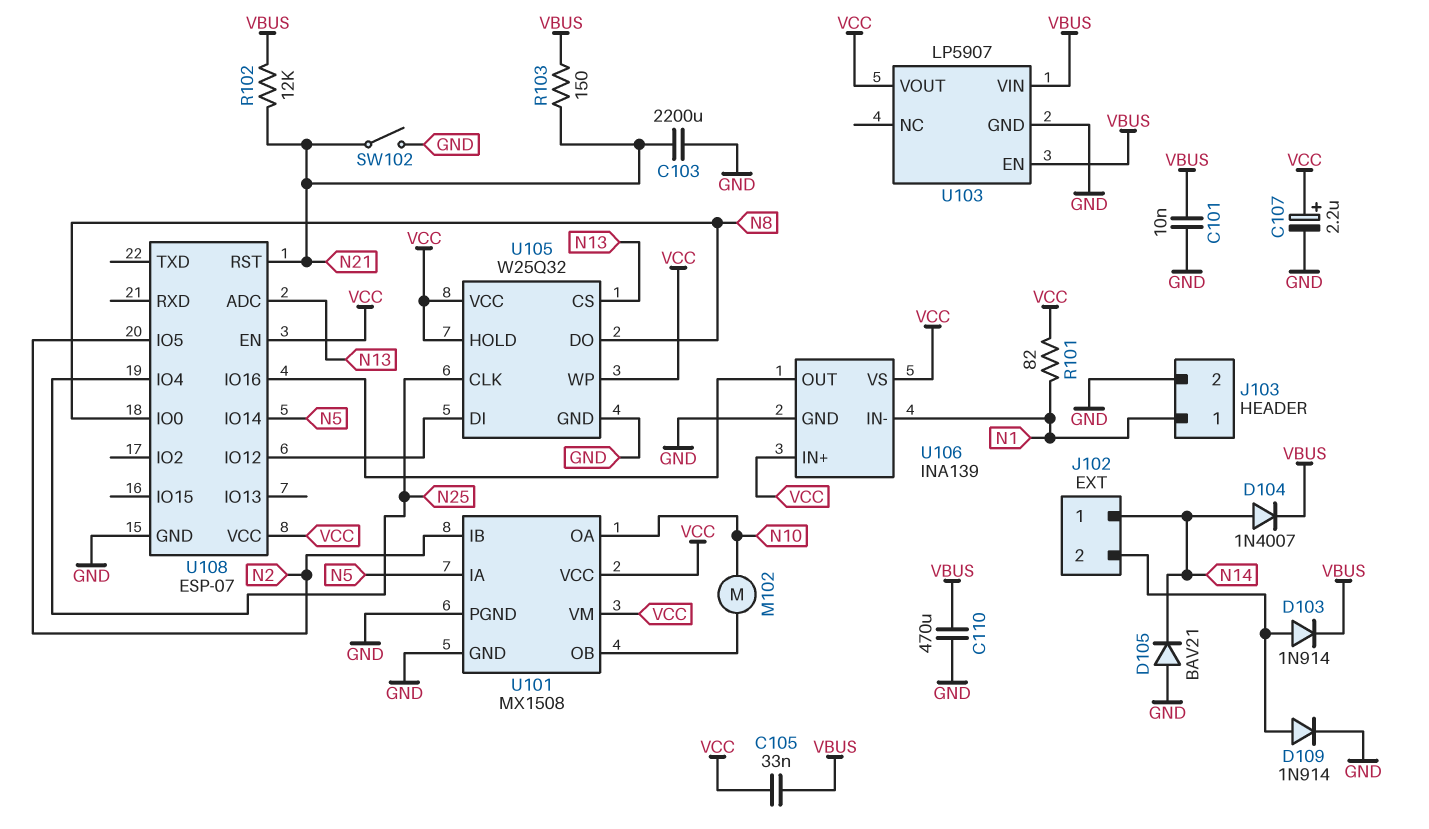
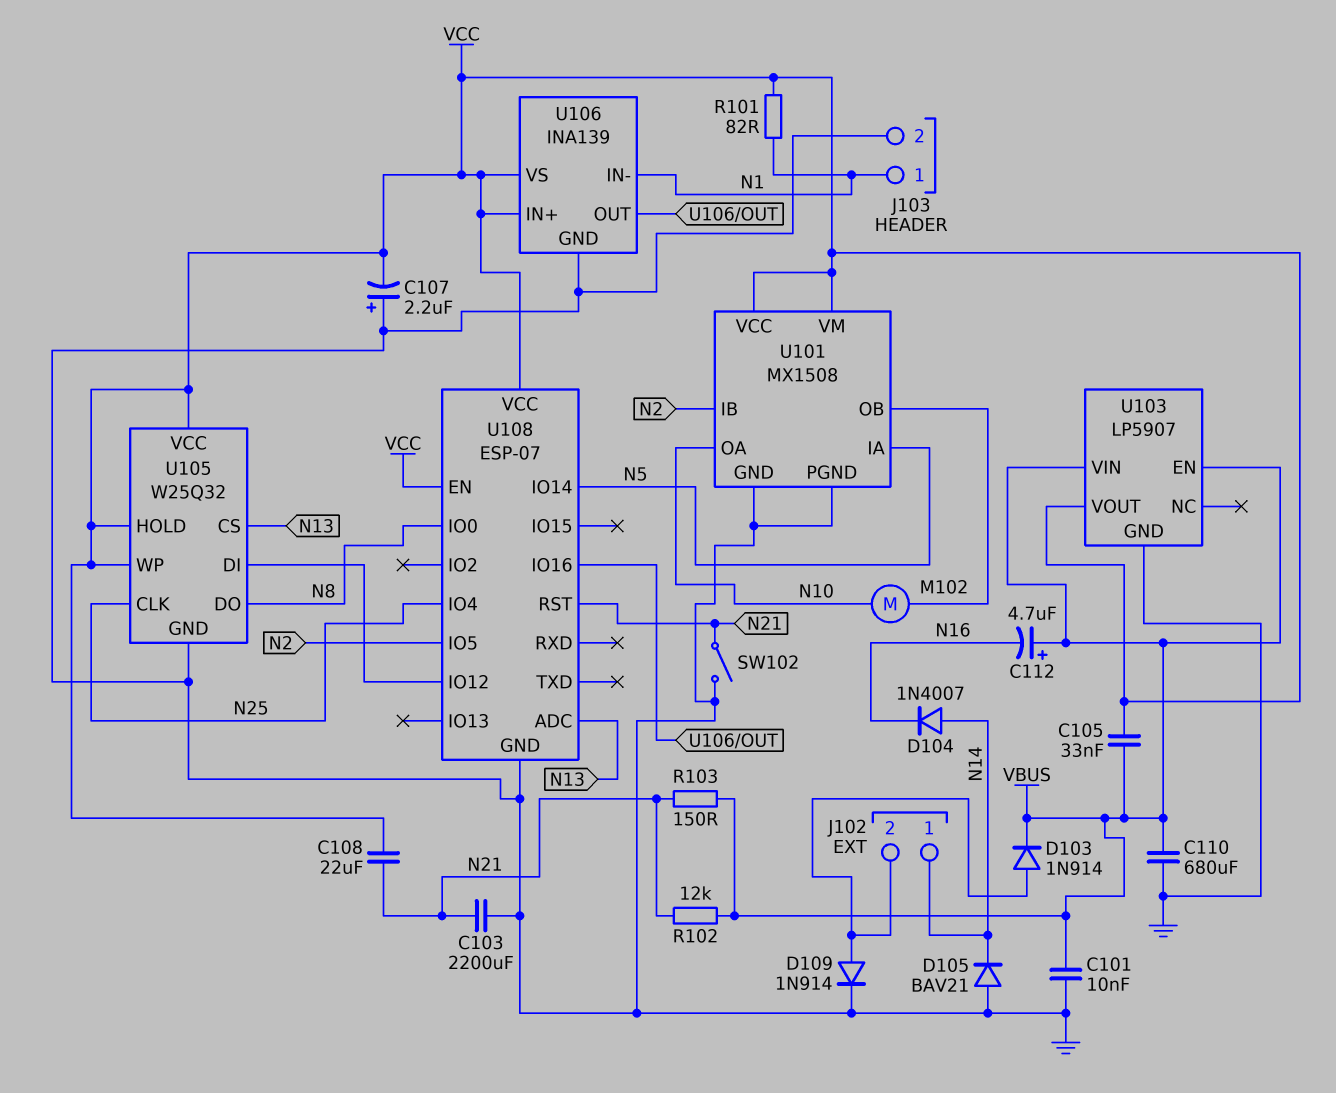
C107: 2.2uF (plus VCC, minus GND) -> 2.2uF (plus GND, minus VCC)
C108: none -> 22uF (N21, VCC)
C110: 470uF (GND, VBUS) -> 680uF (GND, VBUS)
C112: none -> 4.7uF (plus VBUS, minus N16)
D104: diode 1N4007 (A N14, K VBUS) -> diode 1N4007 (A N14, K N16)

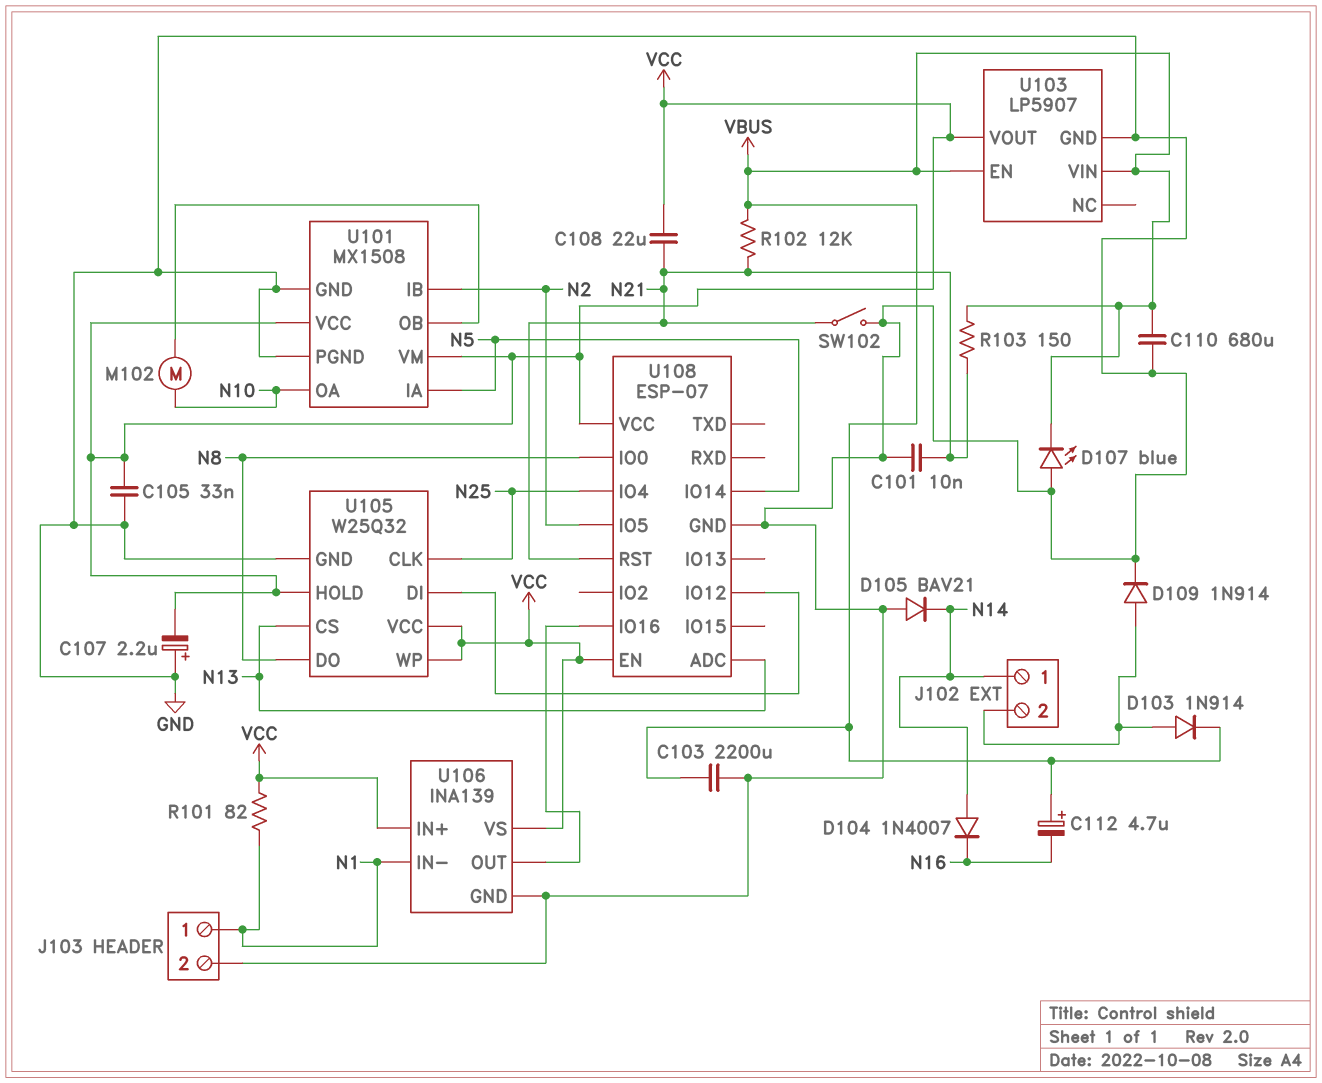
C101: 10nF (GND, VBUS) -> 10nF (GND, N21)
C103: 2200uF (GND, N21) -> 2200uF (GND, VBUS)
C105: 33nF (VBUS, VCC) -> 33nF (GND, VCC)
D107: none -> LED blue (A GND, K VBUS)

